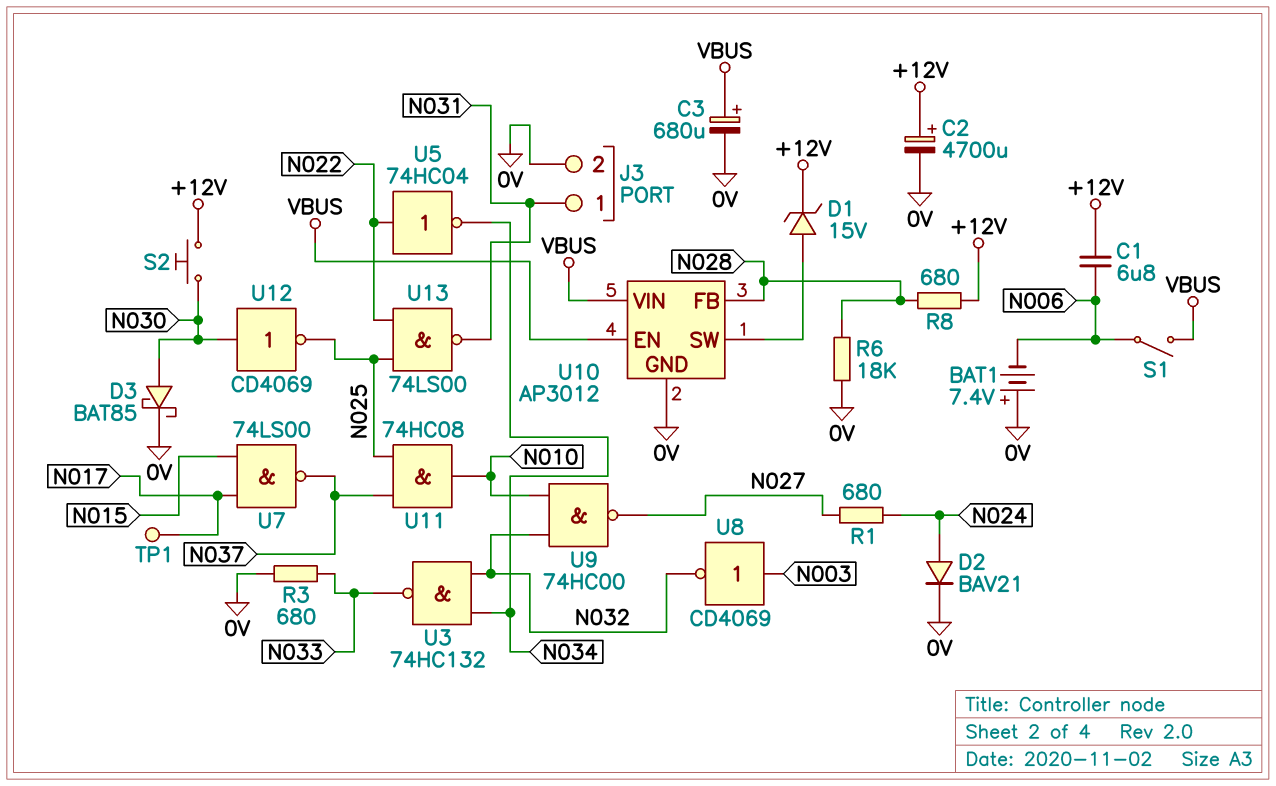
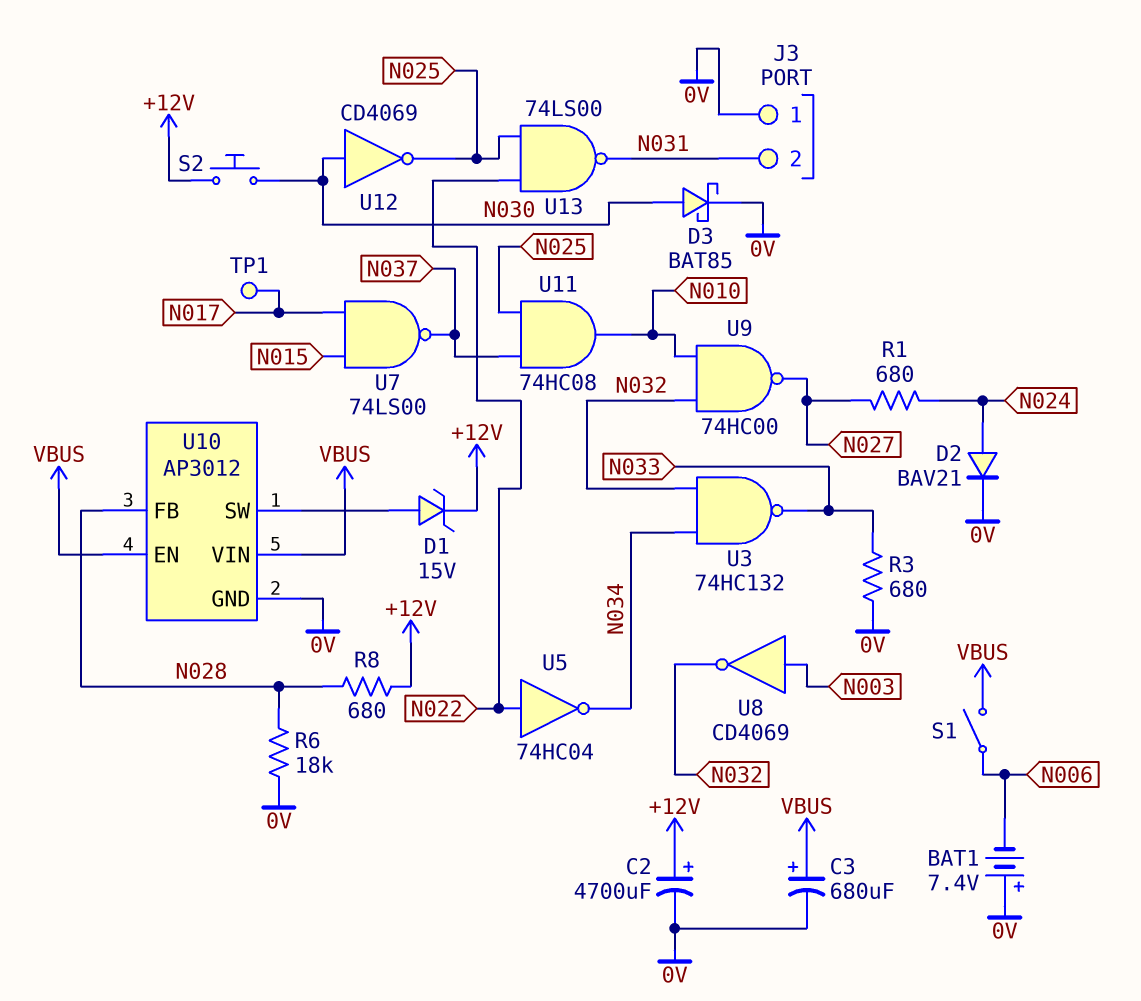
C1: 6.8uF (+12V, N006) -> none
J3 pin 1: N031 -> 0V
J3 pin 2: 0V -> N031

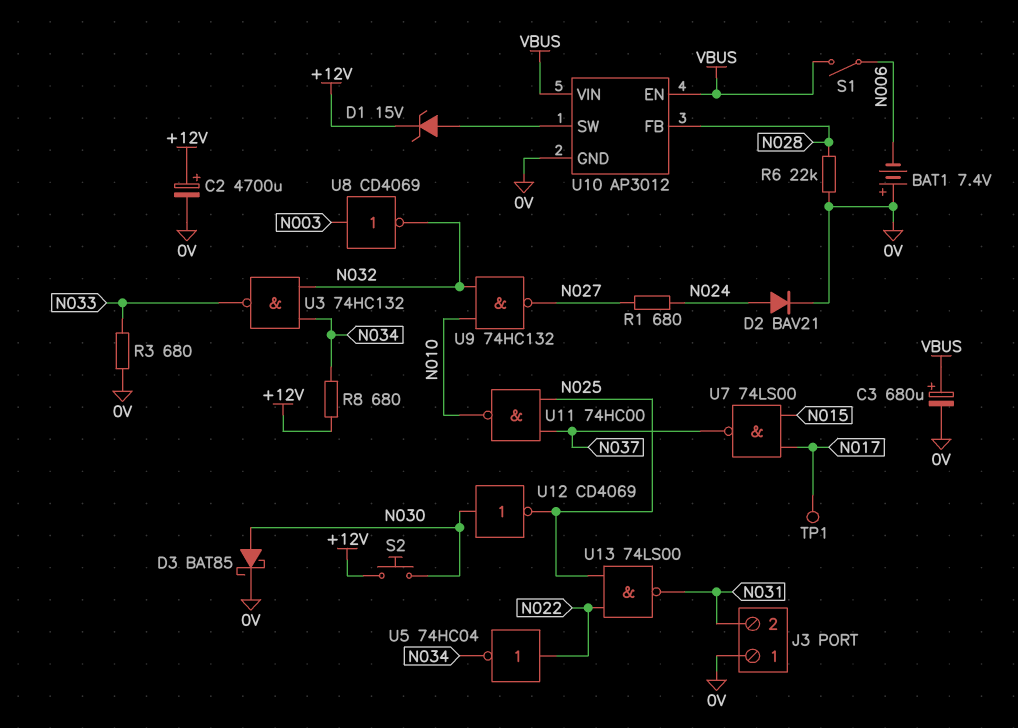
R6: 18k (0V, N028) -> 22k (0V, N028)
R8: 680 (+12V, N028) -> 680 (+12V, N034)
U9: NAND 74HC00 (in N010, in N032, out N027) -> NAND 74HC132 (in N010, in N032, out N027)
U11: AND 74HC08 (in N025, in N037, out N010) -> NAND 74HC00 (in N025, in N037, out N010)

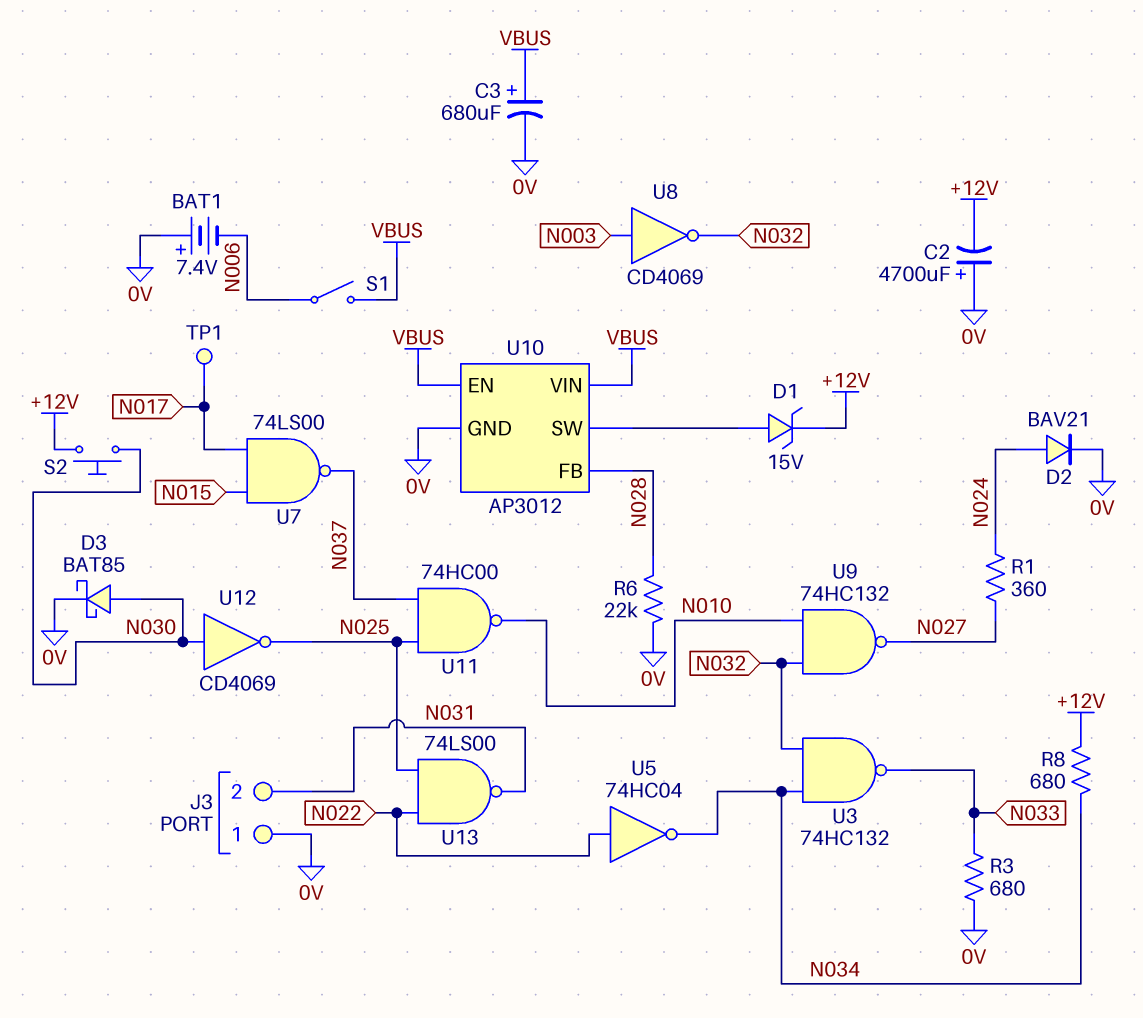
C2: 4700uF (plus +12V, minus 0V) -> 4700uF (plus 0V, minus +12V)
R1: 680 (N024, N027) -> 360 (N024, N027)

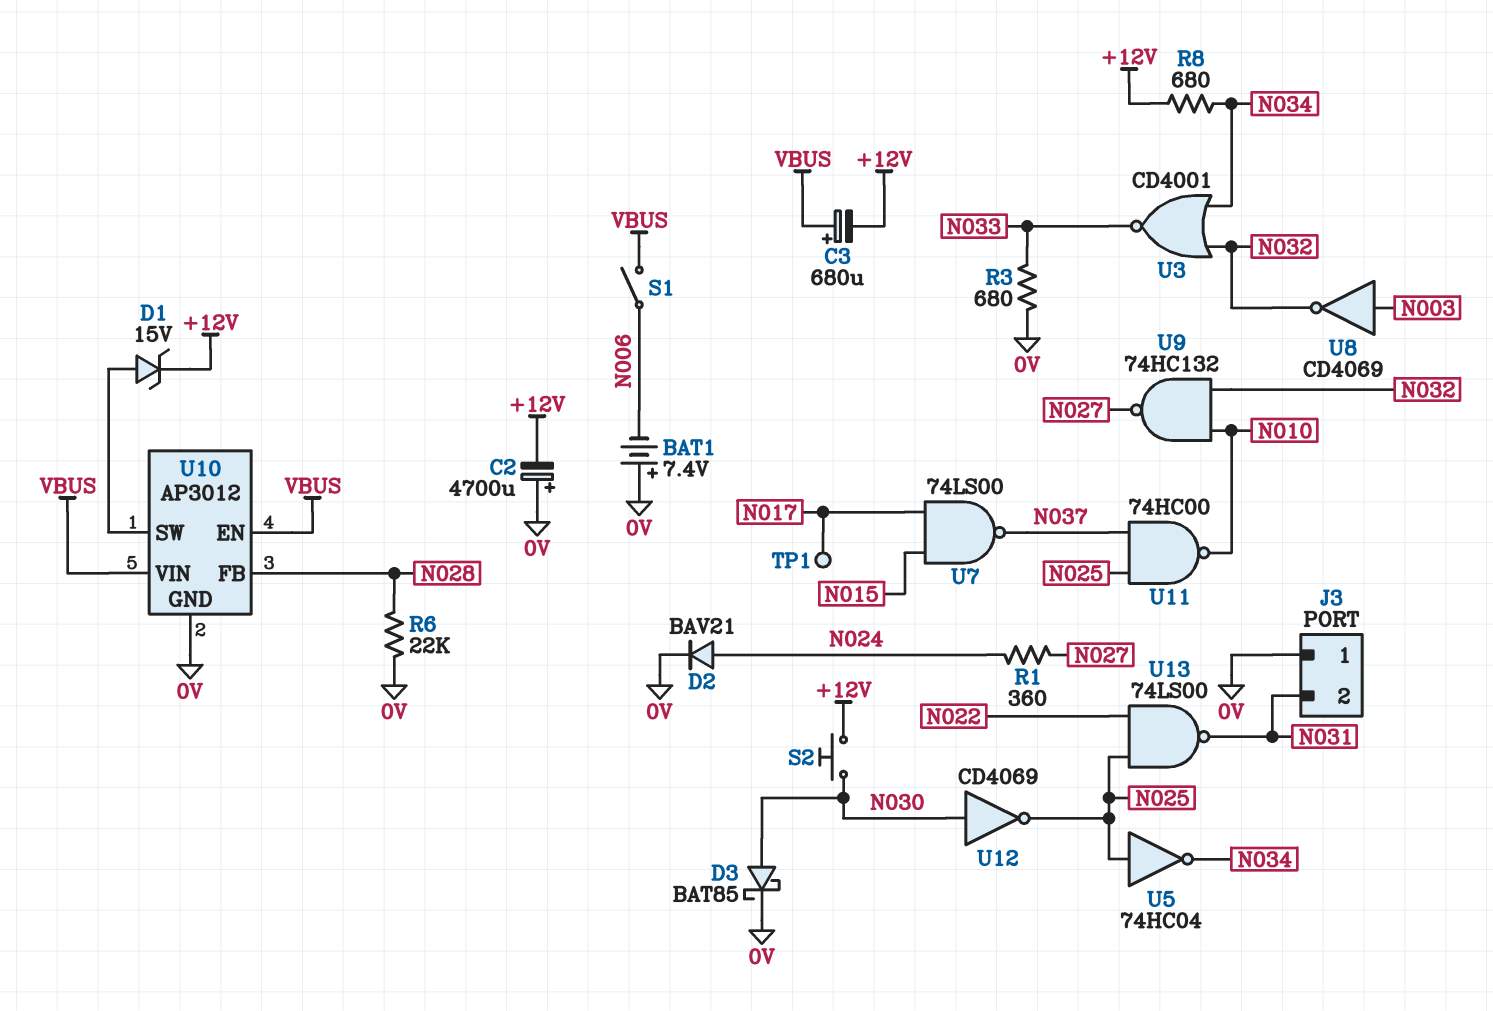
C3: 680uF (plus VBUS, minus 0V) -> 680uF (plus VBUS, minus +12V)
U3: NAND 74HC132 (in N032, in N034, out N033) -> NOR CD4001 (in N032, in N034, out N033)
U5: NOT 74HC04 (in N022, out N034) -> NOT 74HC04 (in N025, out N034)

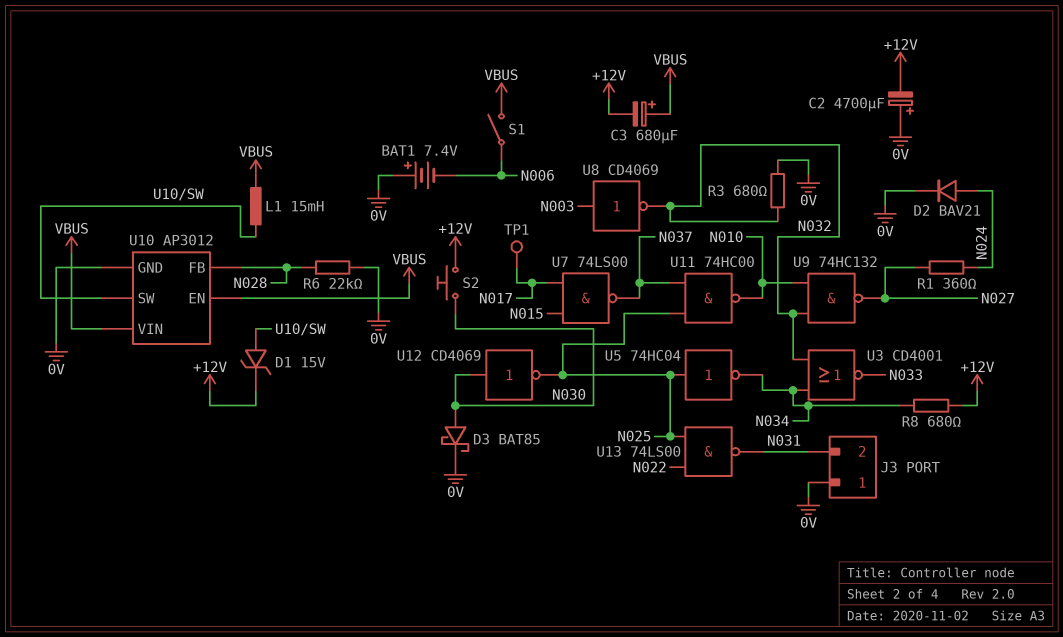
L1: none -> 15mH (U10/SW, VBUS)
R3: 680 (0V, N033) -> 680 (0V, N032)

